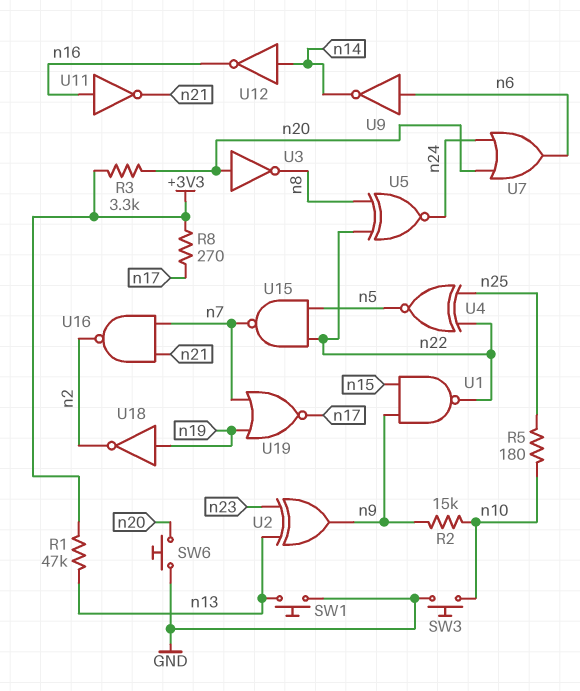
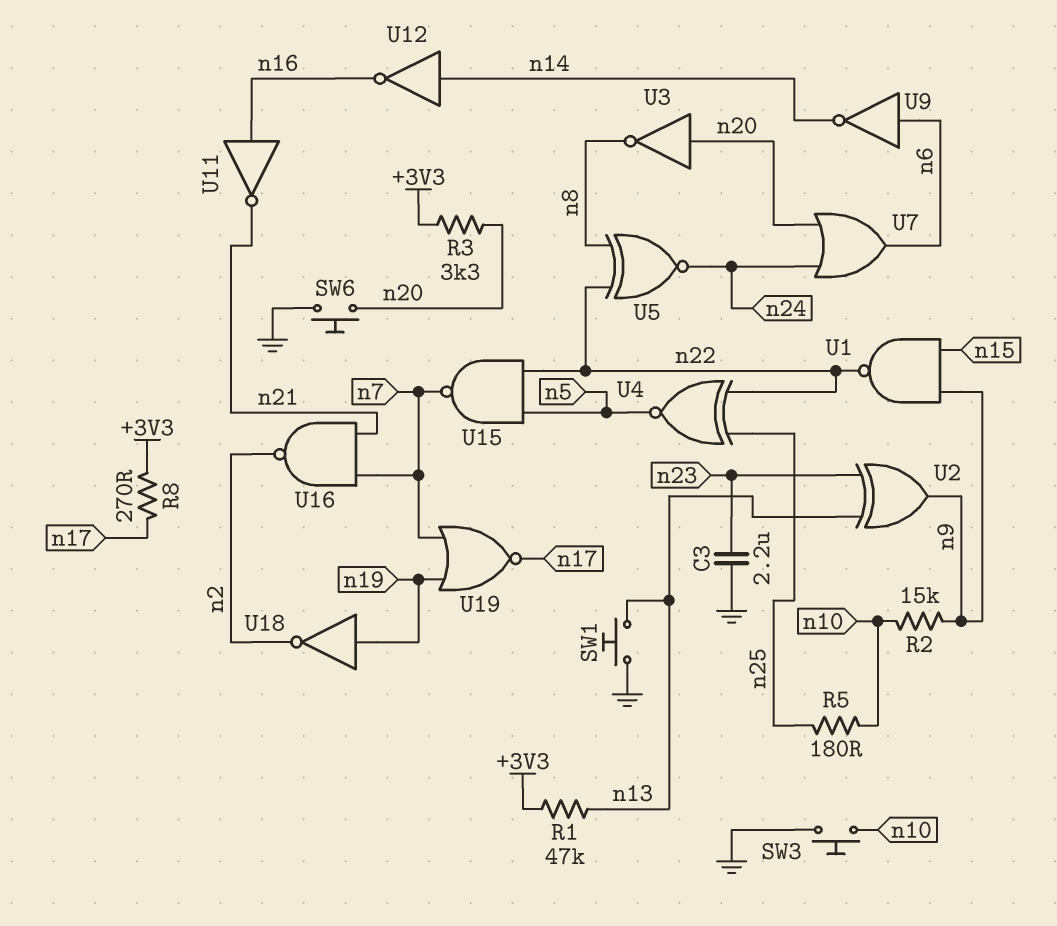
C3: none -> 2.2uF (GND, n23)

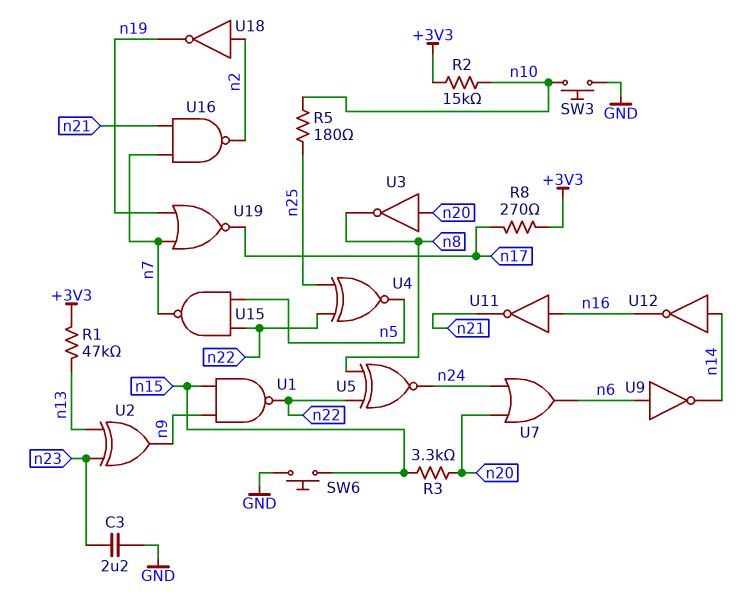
R2: 15k (n9, n10) -> 15k (+3V3, n10)
R3: 3.3k (+3V3, n20) -> 3.3k (n15, n20)
SW1: button (GND, n13) -> none
SW6: button (GND, n20) -> button (GND, n15)
U18: NOT (in n19, out n2) -> NOT (in n2, out n19)

